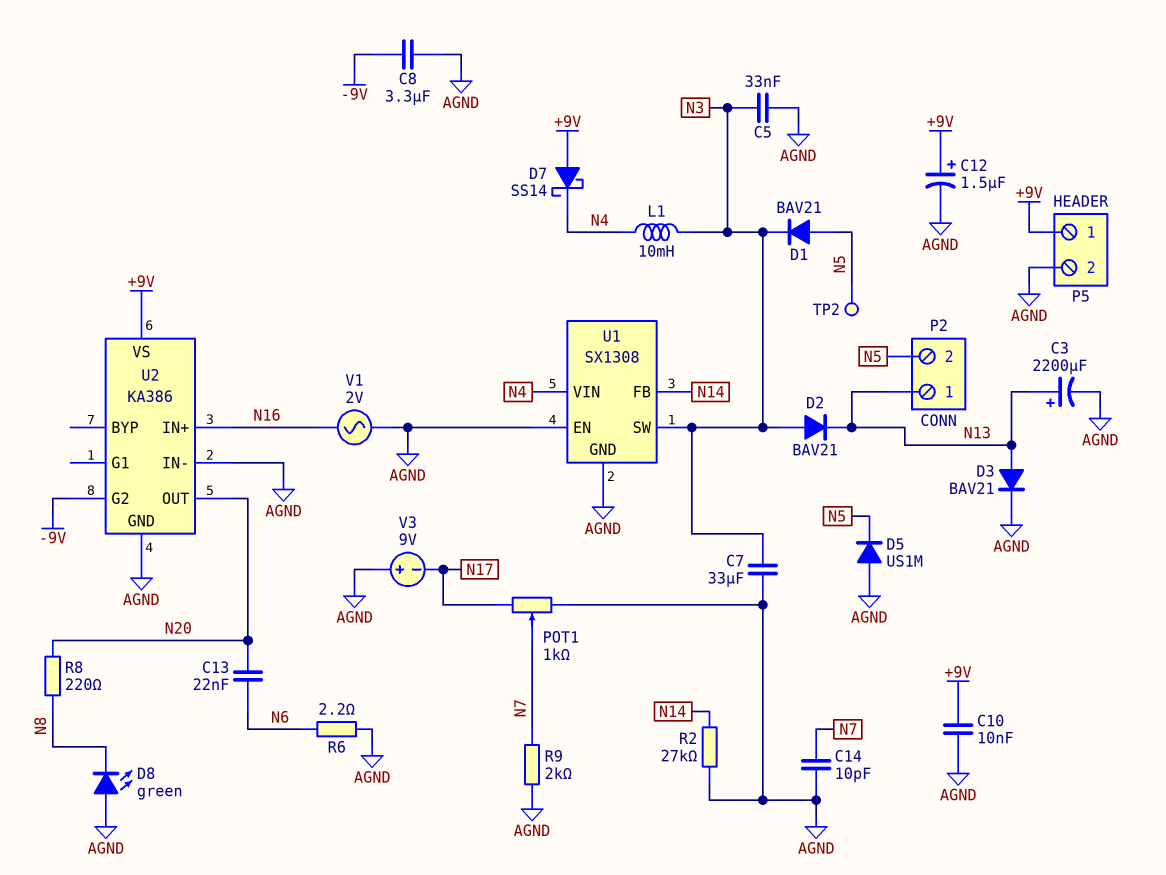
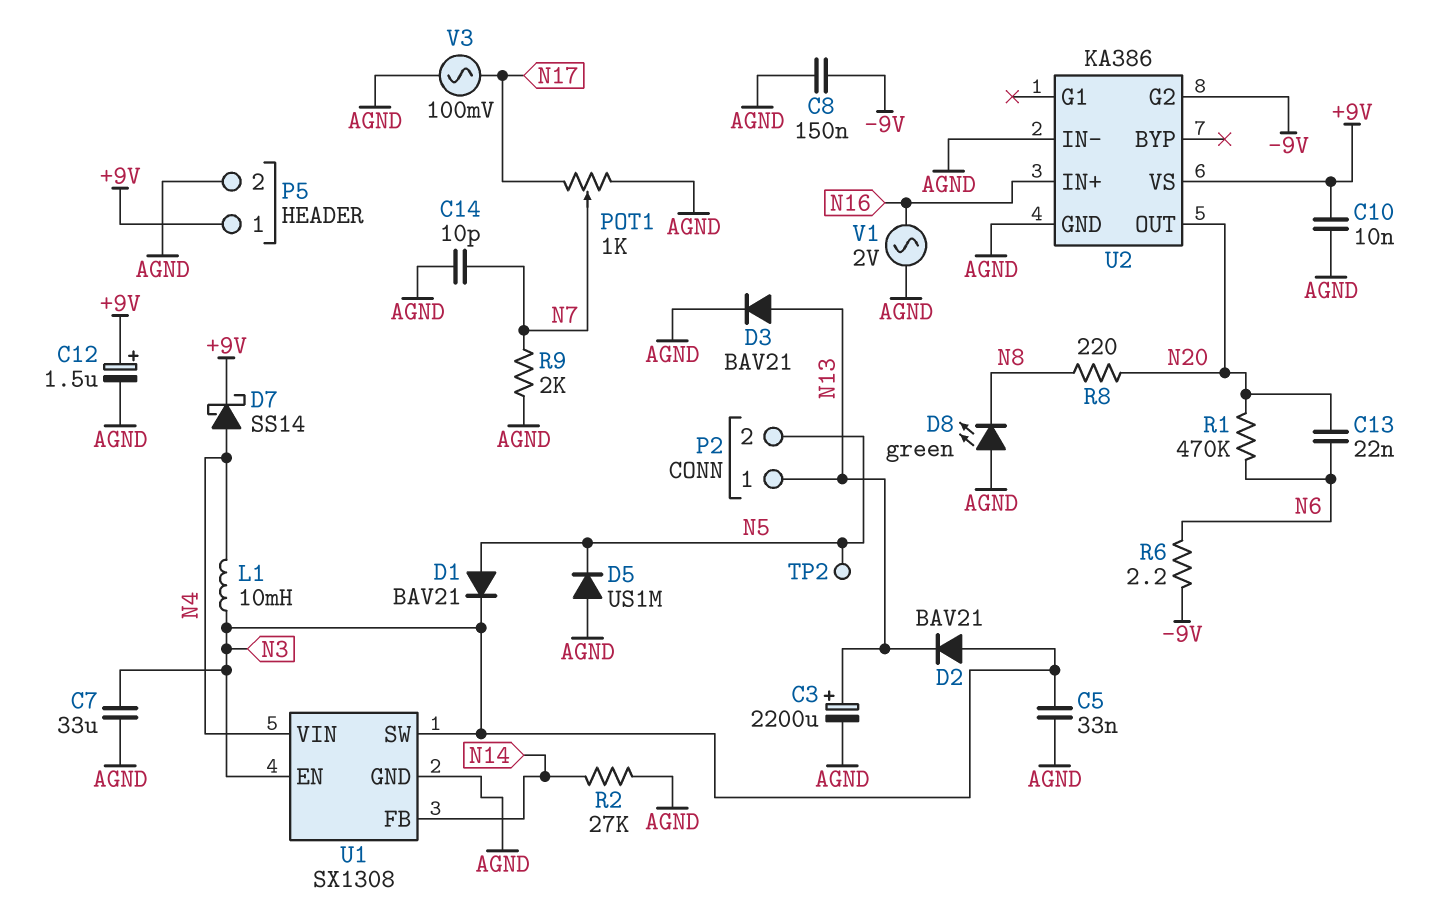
C8: 3.3uF (-9V, AGND) -> 150nF (-9V, AGND)
D7: schottky SS14 (A +9V, K N4) -> schottky SS14 (A N4, K +9V)
R1: none -> 470k (N6, N20)
R6: 2.2 (AGND, N6) -> 2.2 (-9V, N6)
U1 pin EN: AGND -> N3
V3: 9V (plus AGND, minus N17) -> AC 100mV (AGND, N17)

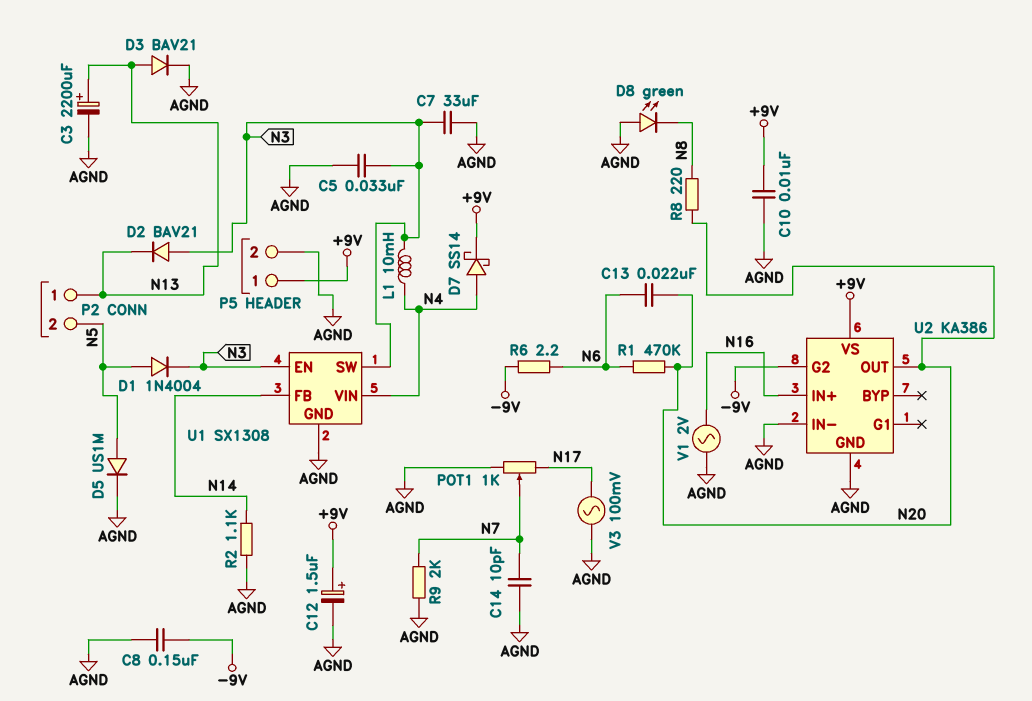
D1: diode BAV21 (A N5, K N3) -> diode 1N4004 (A N5, K N3)
D5: diode US1M (A AGND, K N5) -> diode US1M (A N5, K AGND)
R2: 27k (AGND, N14) -> 1.1k (AGND, N14)
TP2: test point (N5) -> none

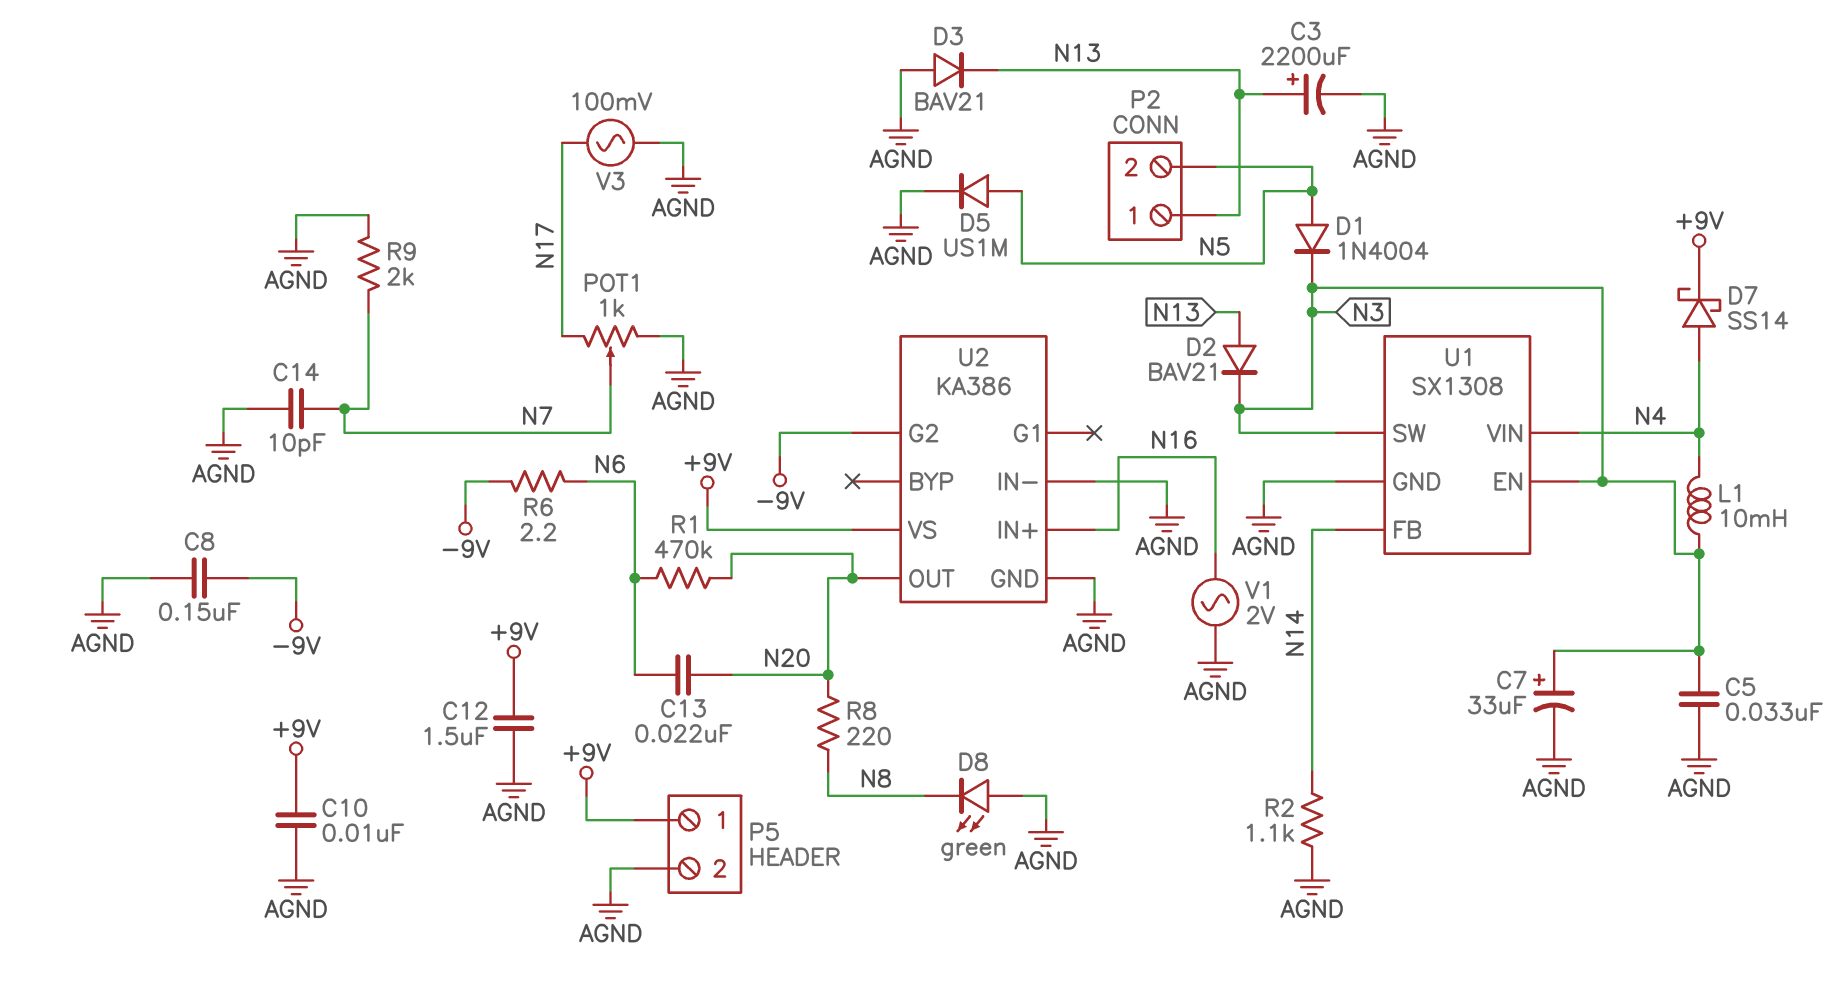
C7: 33uF (AGND, N3) -> 33uF (plus N3, minus AGND)
C12: 1.5uF (plus +9V, minus AGND) -> 1.5uF (+9V, AGND)
D2: diode BAV21 (A N3, K N13) -> diode BAV21 (A N13, K N3)
D3: diode BAV21 (A N13, K AGND) -> diode BAV21 (A AGND, K N13)

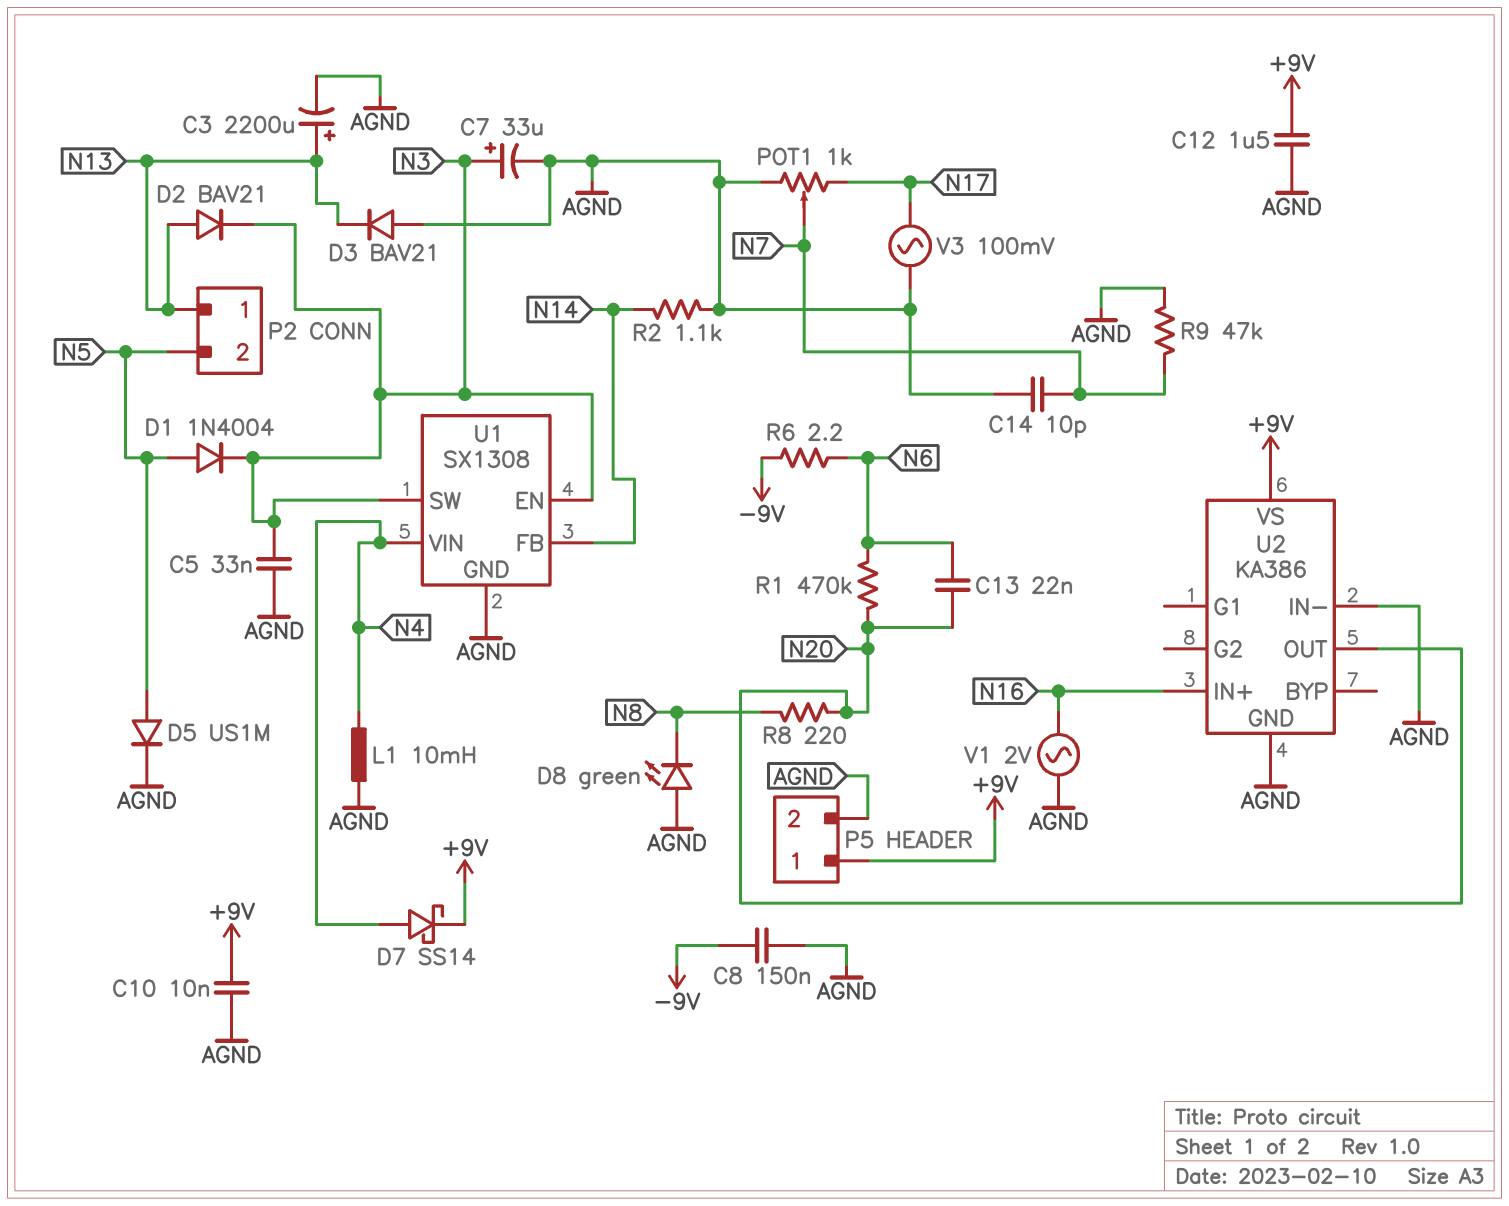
L1: 10mH (N3, N4) -> 10mH (AGND, N4)
R9: 2k (AGND, N7) -> 47k (AGND, N7)
U2 pin G2: -9V -> none

